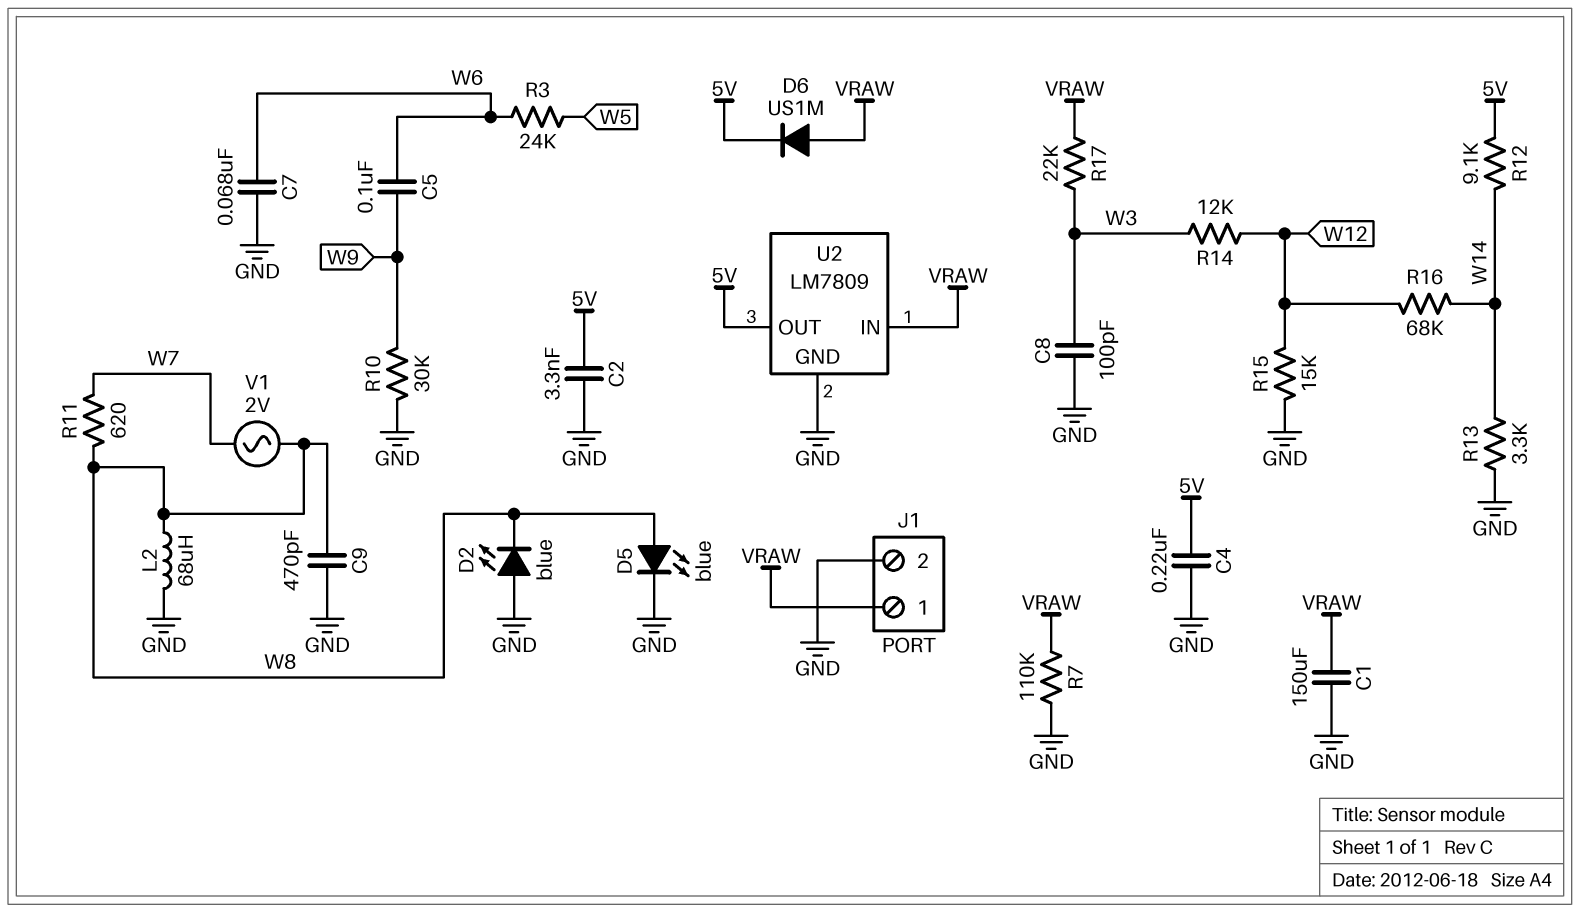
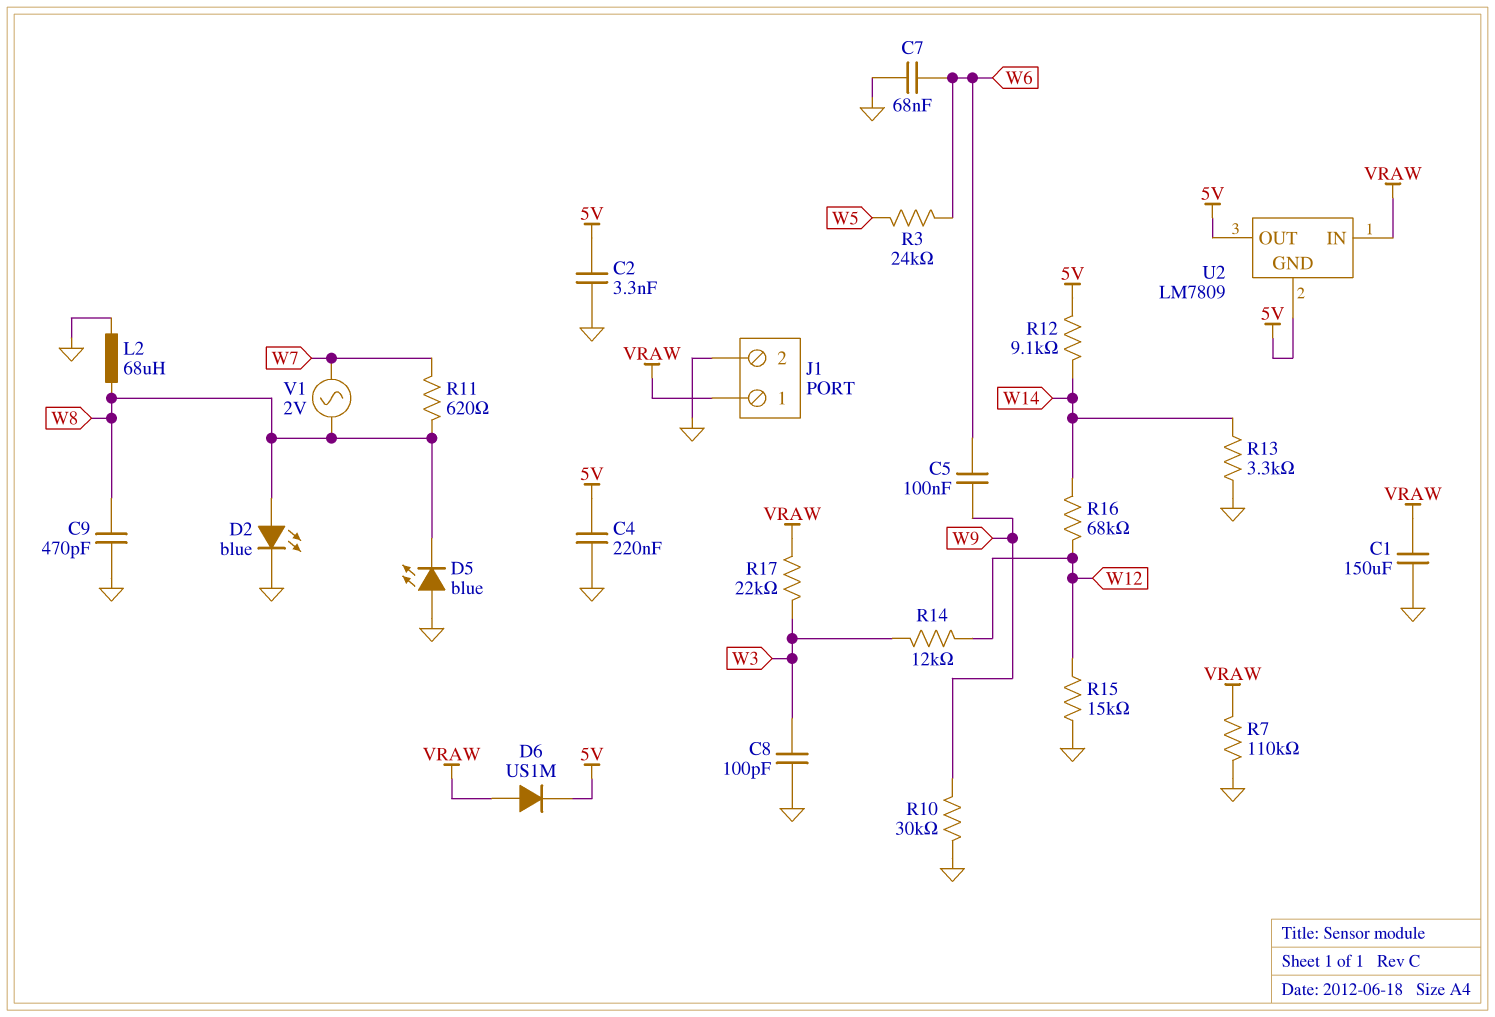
D2: LED blue (A GND, K W8) -> LED blue (A W8, K GND)
D5: LED blue (A W8, K GND) -> LED blue (A GND, K W8)
U2 pin GND: GND -> 5V

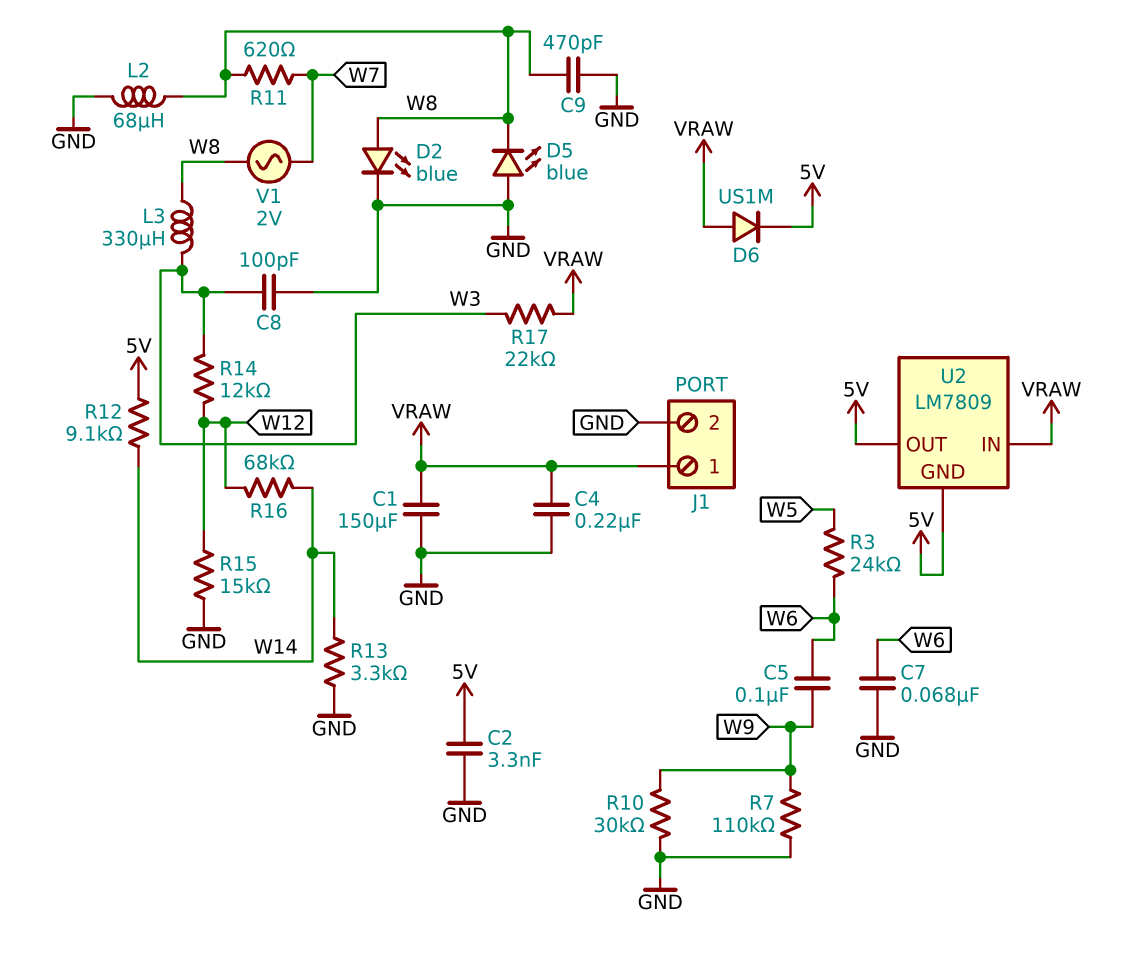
C4: 220nF (5V, GND) -> 220nF (GND, VRAW)
L3: none -> 330uH (W3, W8)
R7: 110k (GND, VRAW) -> 110k (GND, W9)

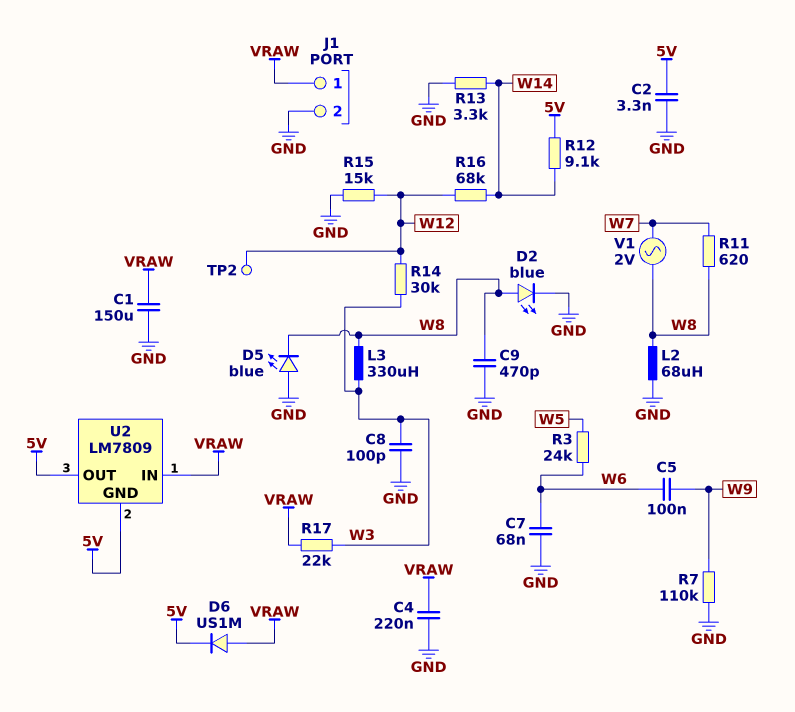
R10: 30k (GND, W9) -> none
R14: 12k (W3, W12) -> 30k (W3, W12)
TP2: none -> test point (W12)

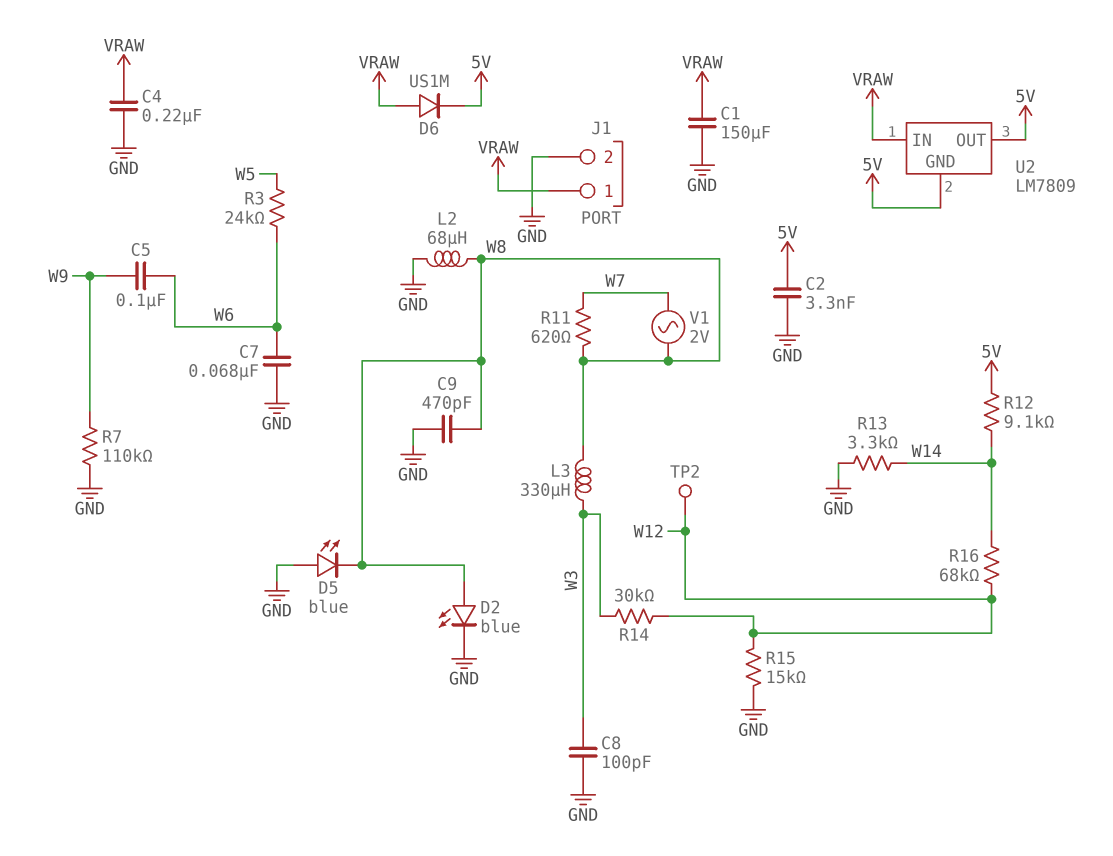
R17: 22k (VRAW, W3) -> none

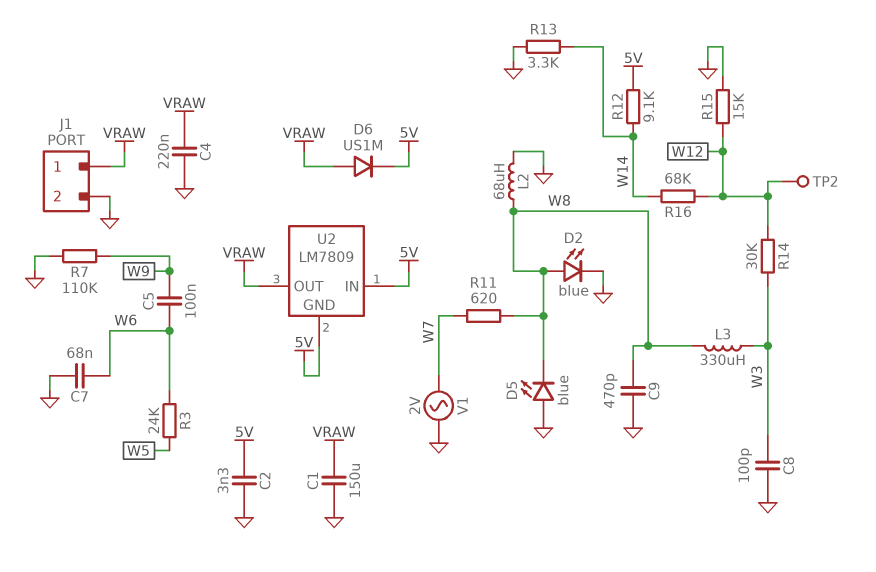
U2 pin IN: VRAW -> 5V
U2 pin OUT: 5V -> VRAW
V1: AC 2V (W7, W8) -> AC 2V (GND, W7)

